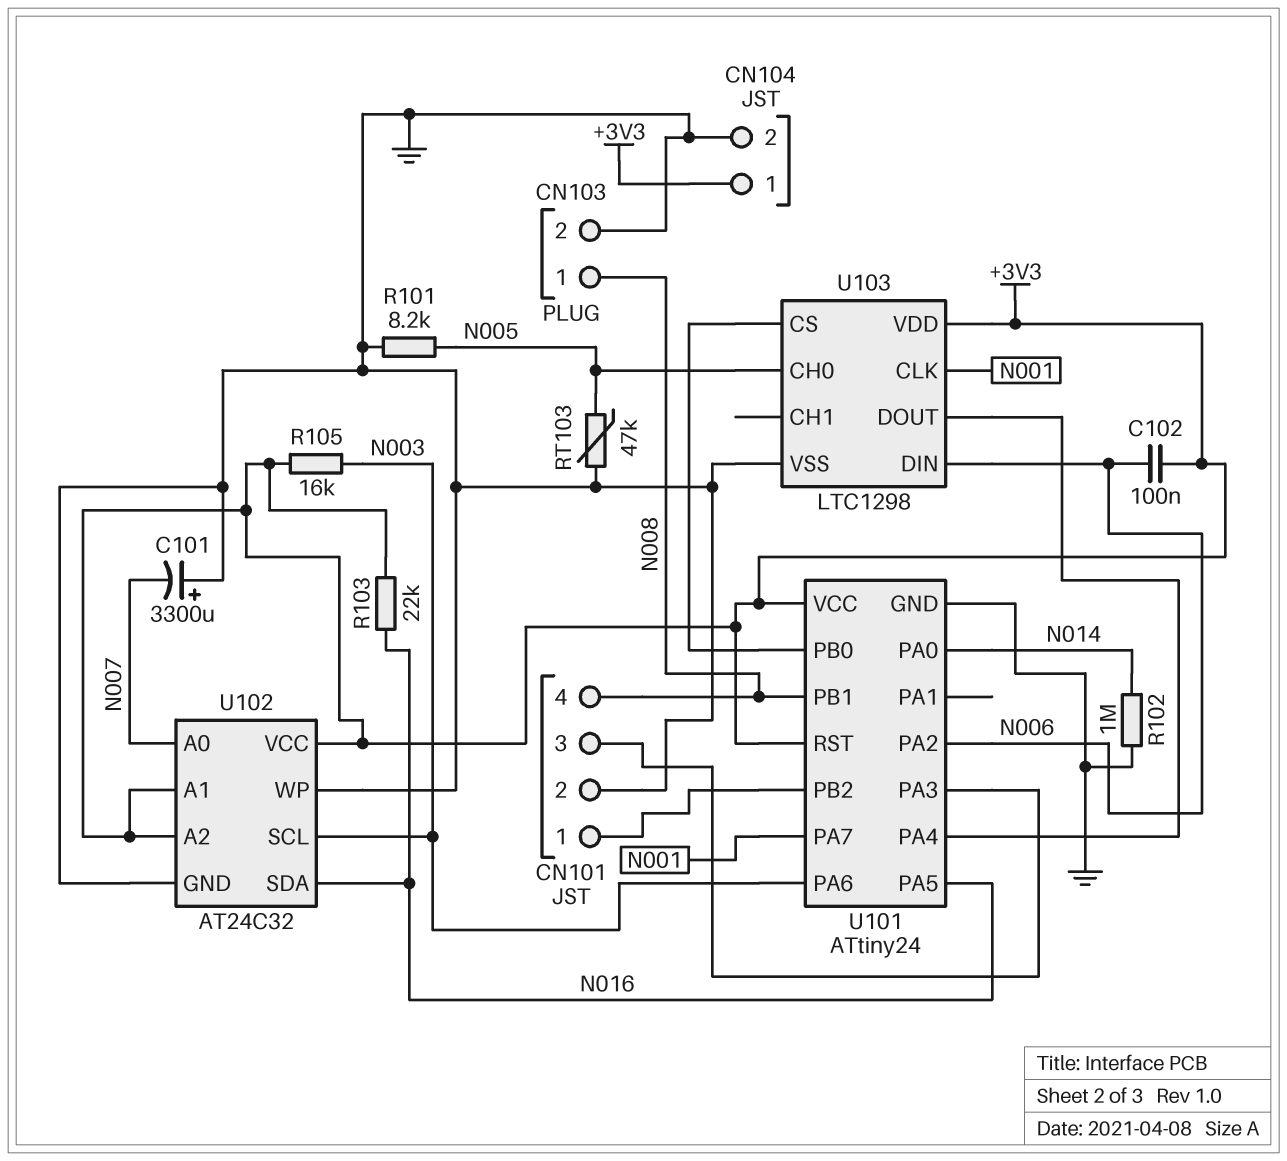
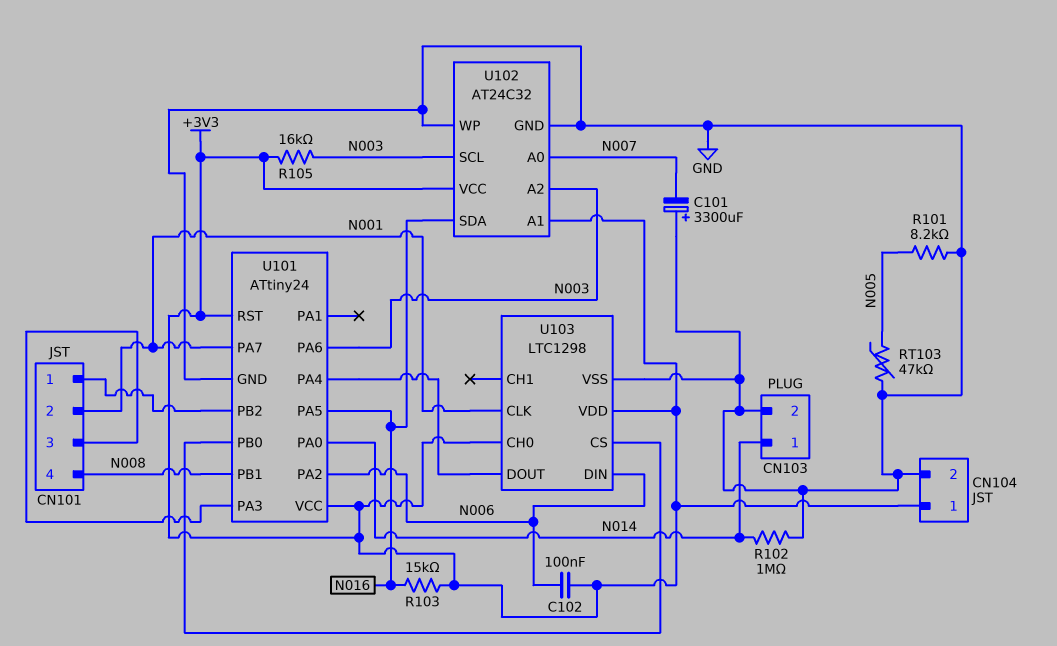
CN101 pin 2: GND -> N001
CN103 pin 1: N008 -> N014
R103: 22k (+3V3, N016) -> 15k (+3V3, N016)
U102 pin A2: +3V3 -> N003
U103 pin CH0: N005 -> +3V3

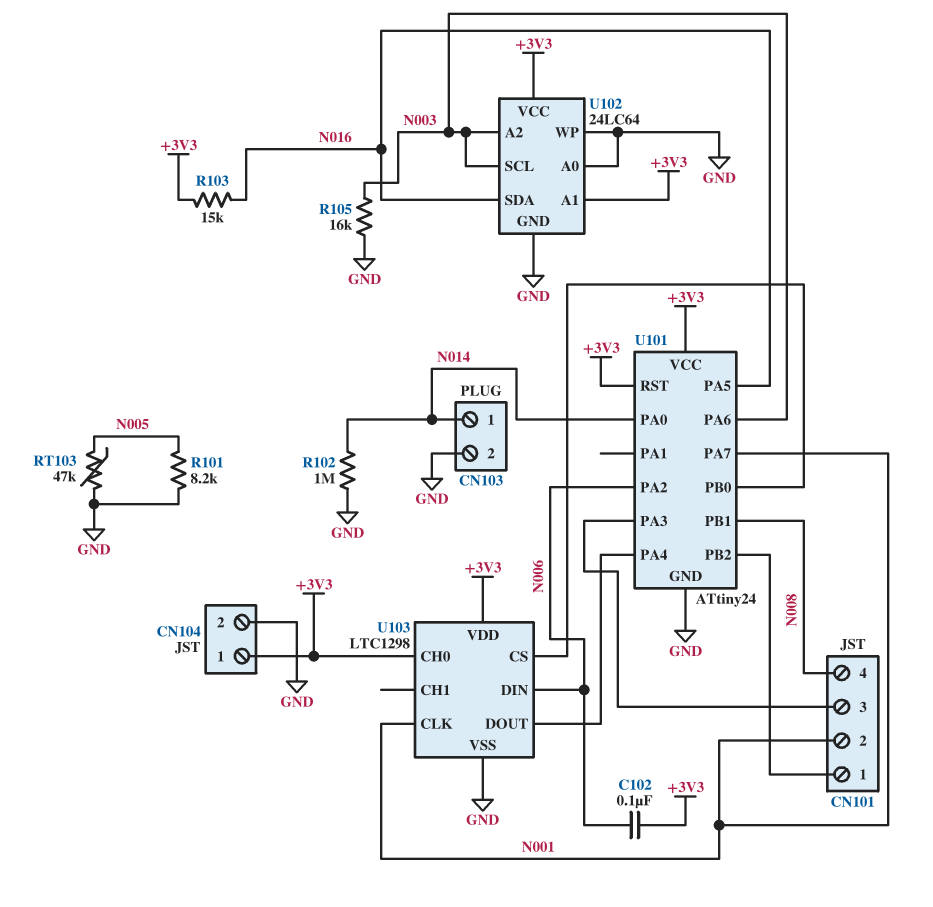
C101: 3300uF (plus GND, minus N007) -> none
R105: 16k (+3V3, N003) -> 16k (GND, N003)
U102: AT24C32 -> 24LC64
U102 pin A0: N007 -> GND

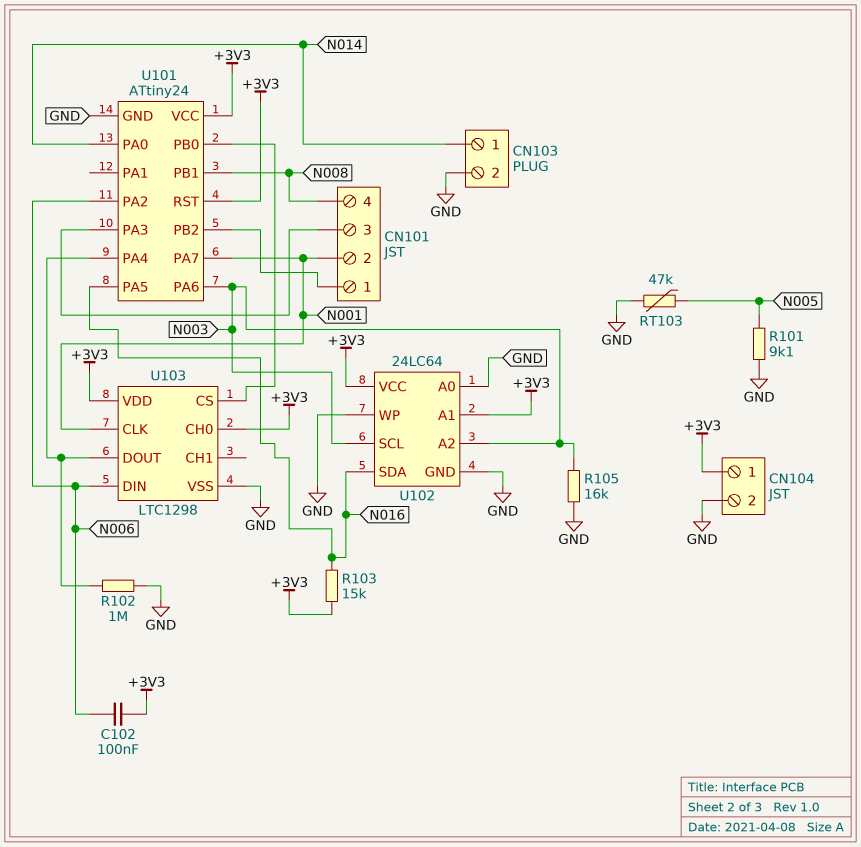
R101: 8.2k (GND, N005) -> 9.1k (GND, N005)
R102: 1M (GND, N014) -> 1M (GND, U101/PA4)

